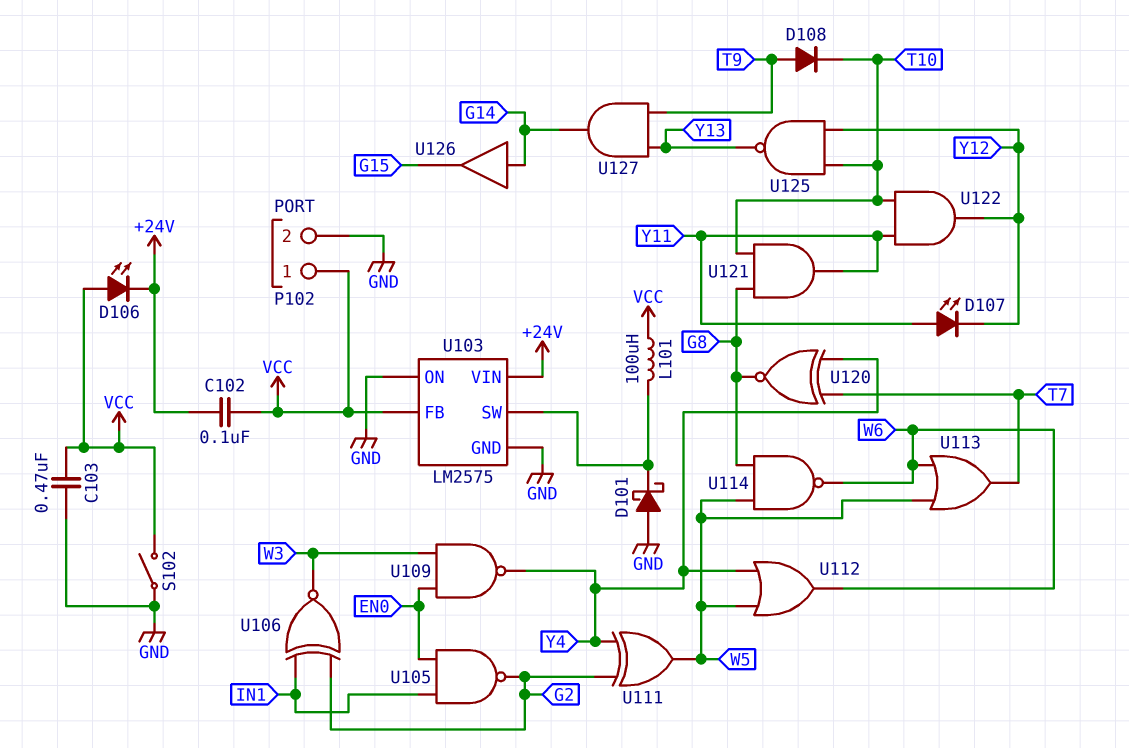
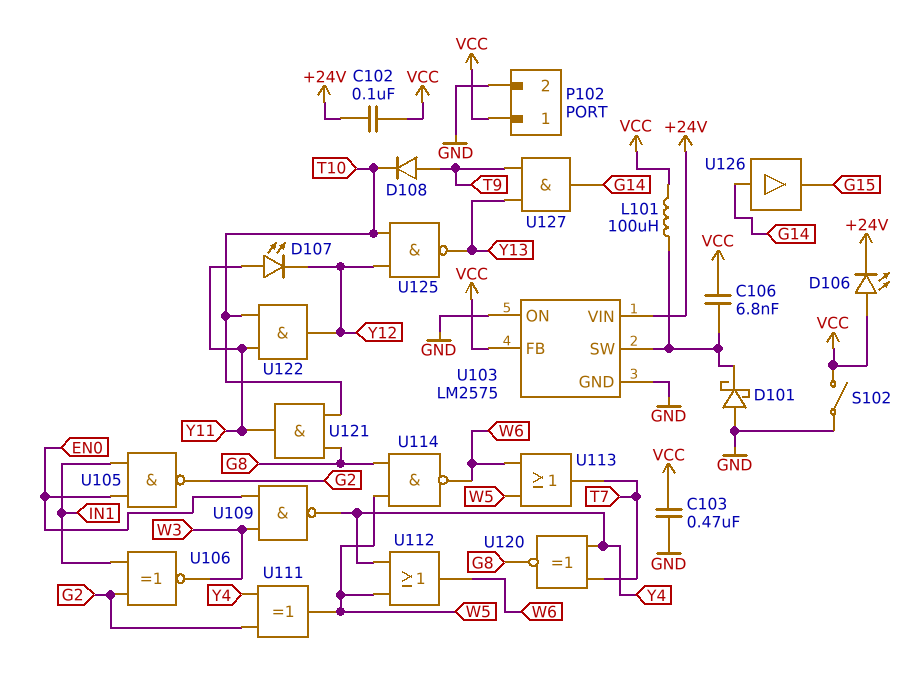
C106: none -> 6.8nF (U103/SW, VCC)

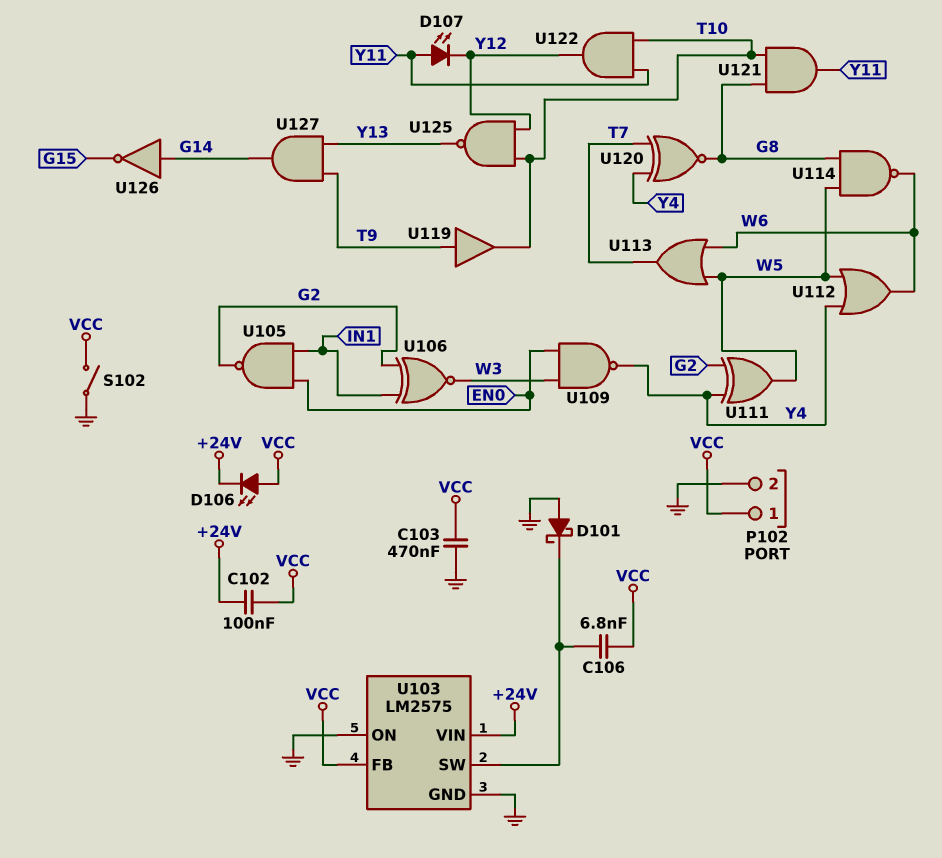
D108: diode (A T9, K T10) -> none
L101: 100uH (U103/SW, VCC) -> none
U119: none -> buffer (in T9, out T10)
U126: buffer (in G14, out G15) -> NOT (in G14, out G15)

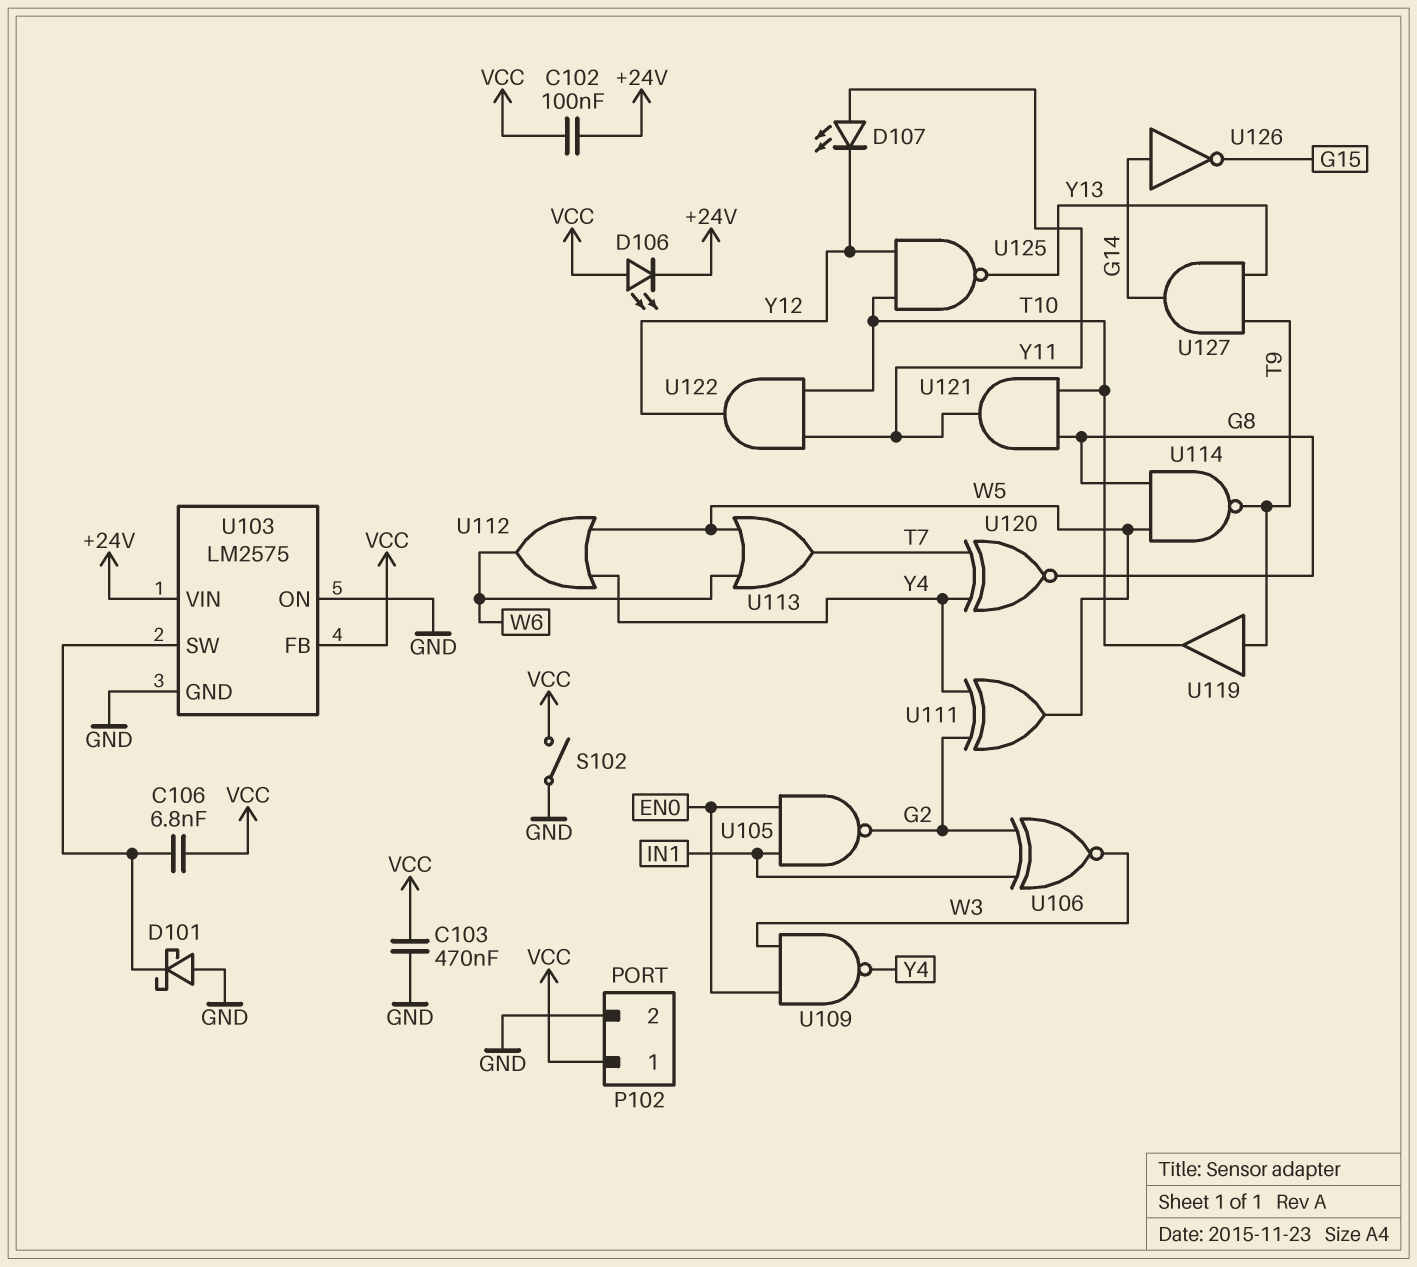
U114: NAND (in G8, in W5, out W6) -> NAND (in G8, in W5, out T9)

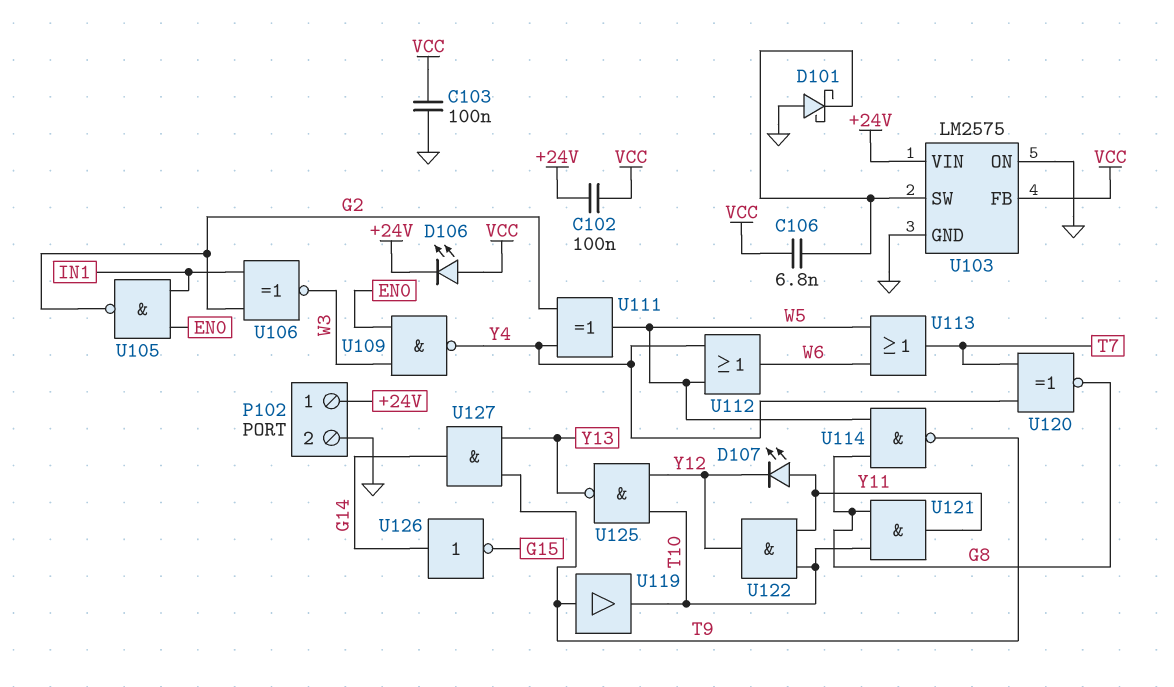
C103: 470nF (GND, VCC) -> 100nF (GND, VCC)
P102 pin 1: VCC -> +24V
S102: switch (GND, VCC) -> none

